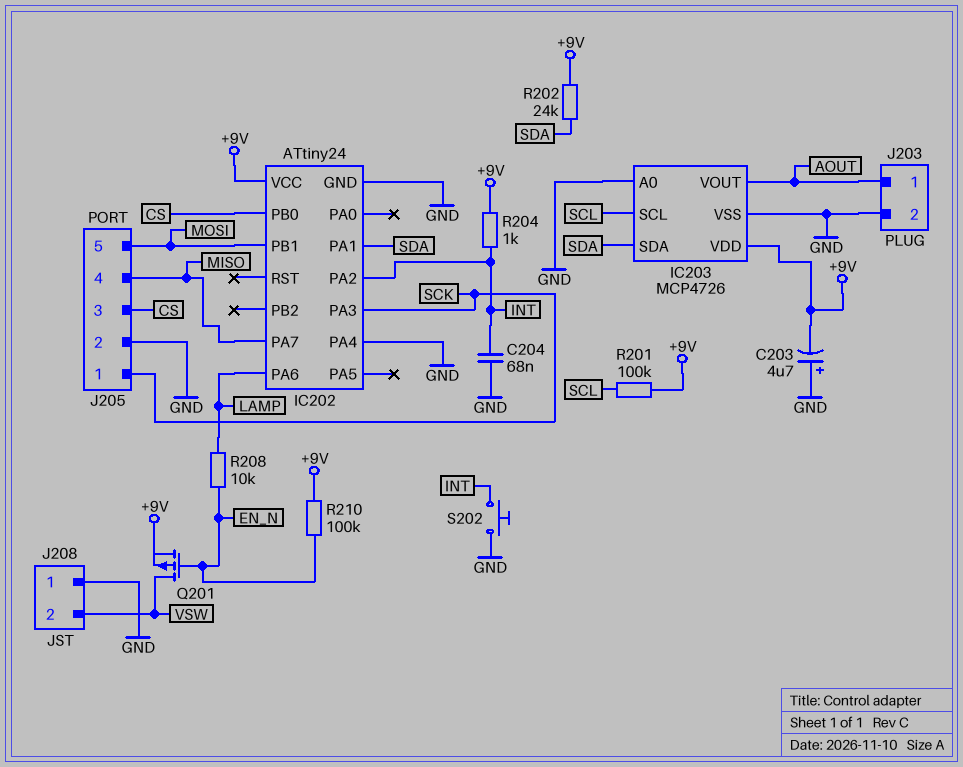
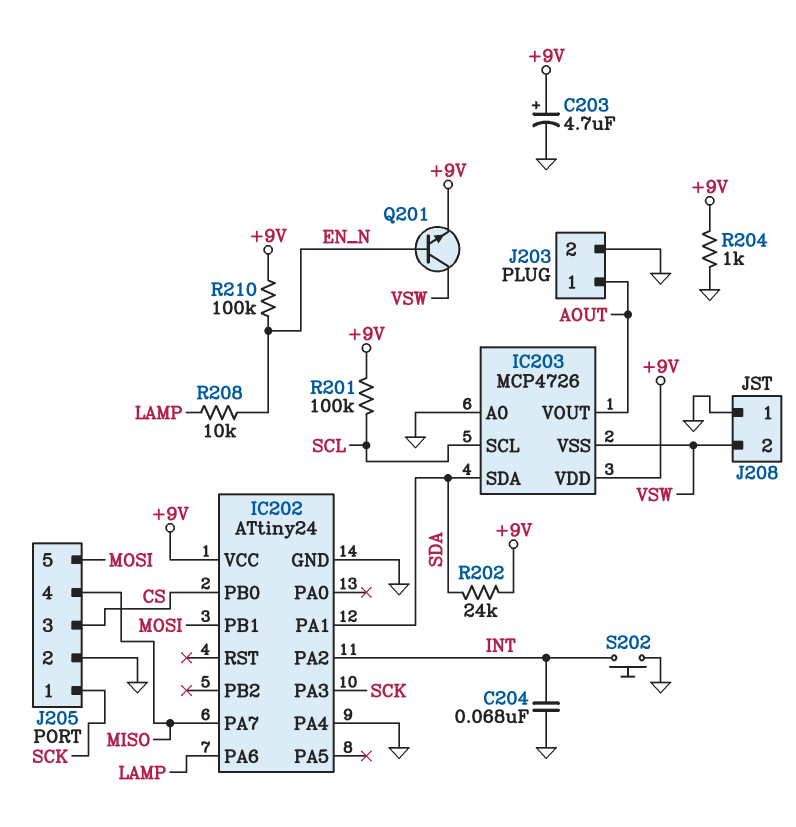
C203: 4.7uF (plus GND, minus +9V) -> 4.7uF (plus +9V, minus GND)
IC203 pin VSS: GND -> VSW
Q201: PMOS (G EN_N, D VSW, S +9V) -> NPN (B EN_N, C VSW, E +9V)
R204: 1k (+9V, INT) -> 1k (+9V, GND)

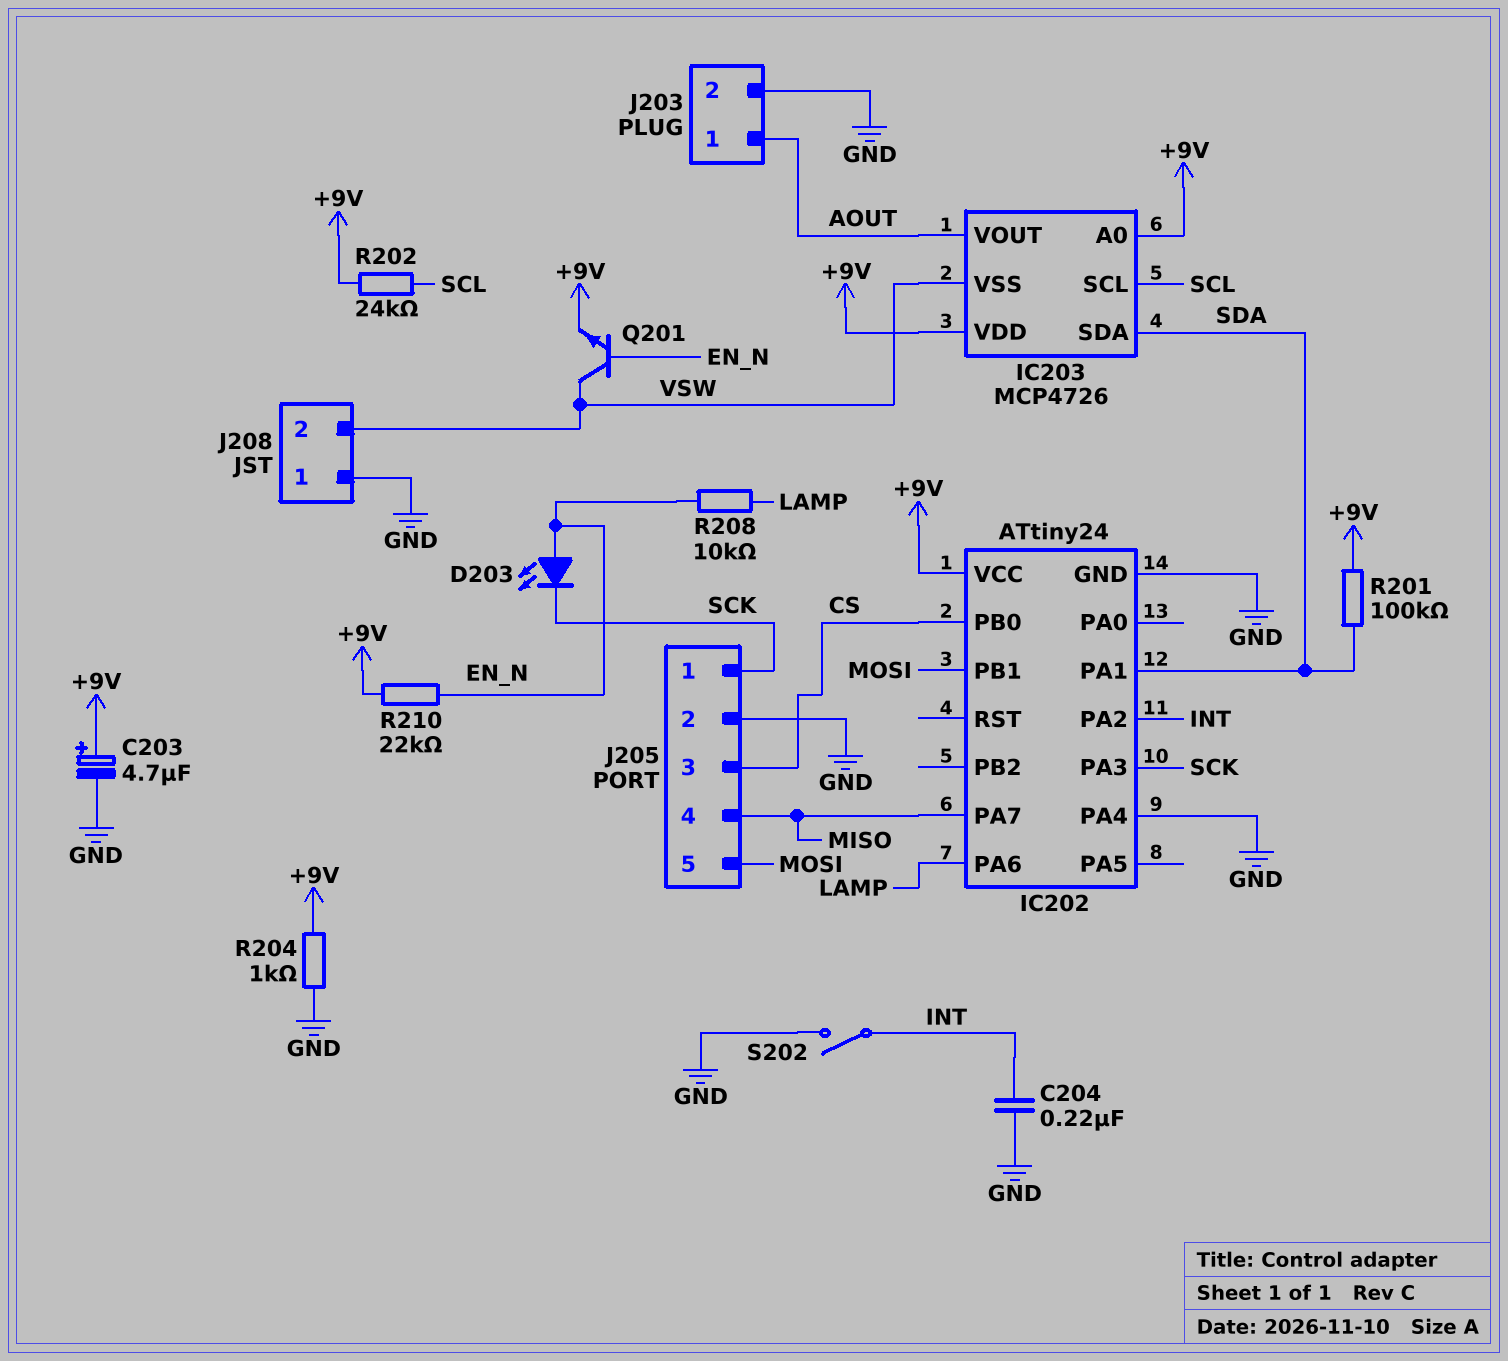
C204: 68nF (GND, INT) -> 220nF (GND, INT)
D203: none -> LED (A EN_N, K SCK)
IC203 pin A0: GND -> +9V
R201: 100k (+9V, SCL) -> 100k (+9V, SDA)
R202: 24k (+9V, SDA) -> 24k (+9V, SCL)
R210: 100k (+9V, EN_N) -> 22k (+9V, EN_N)
S202: button (GND, INT) -> switch (GND, INT)

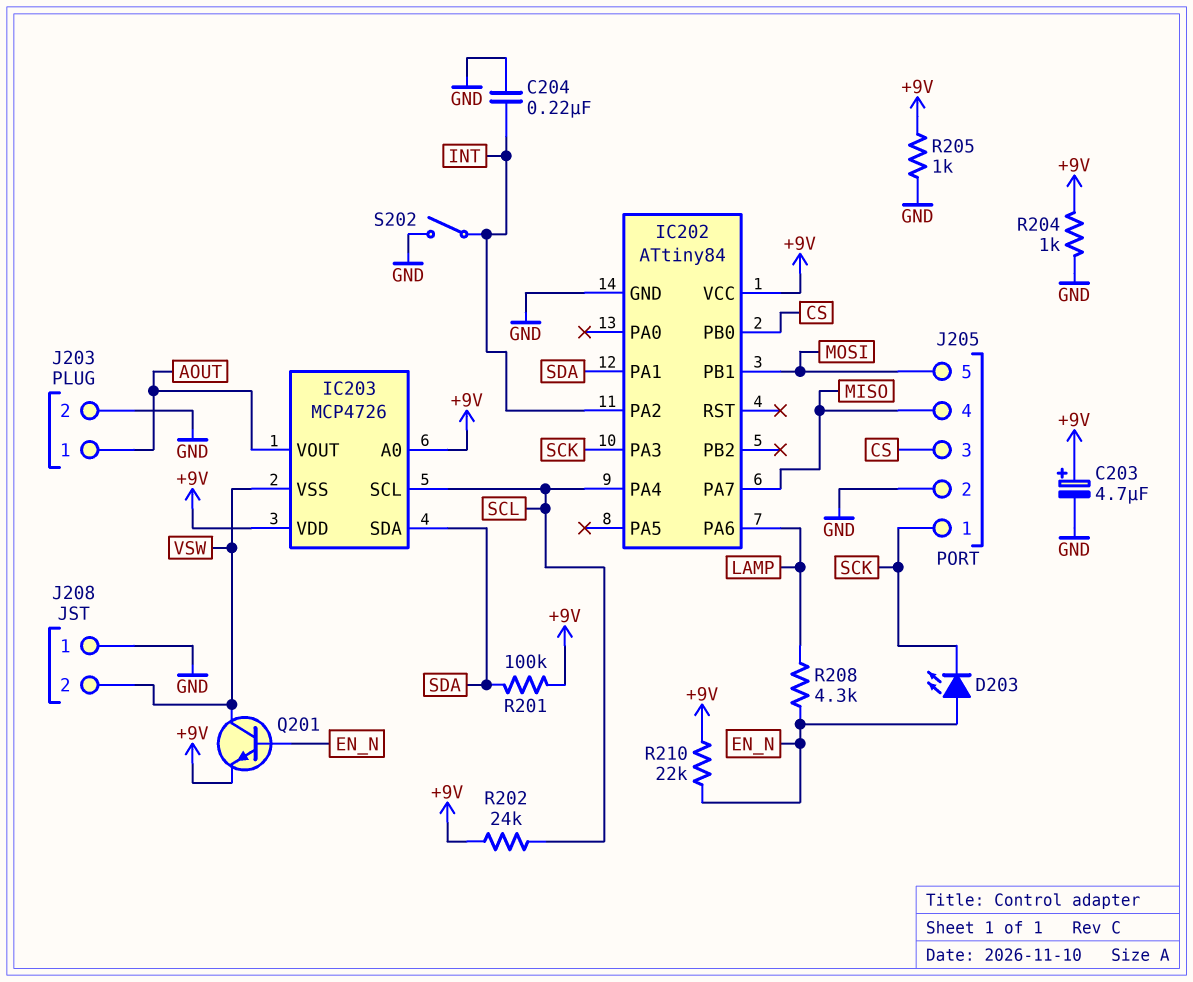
IC202: ATtiny24 -> ATtiny84
IC202 pin PA4: GND -> SCL
R205: none -> 1k (+9V, GND)
R208: 10k (EN_N, LAMP) -> 4.3k (EN_N, LAMP)

